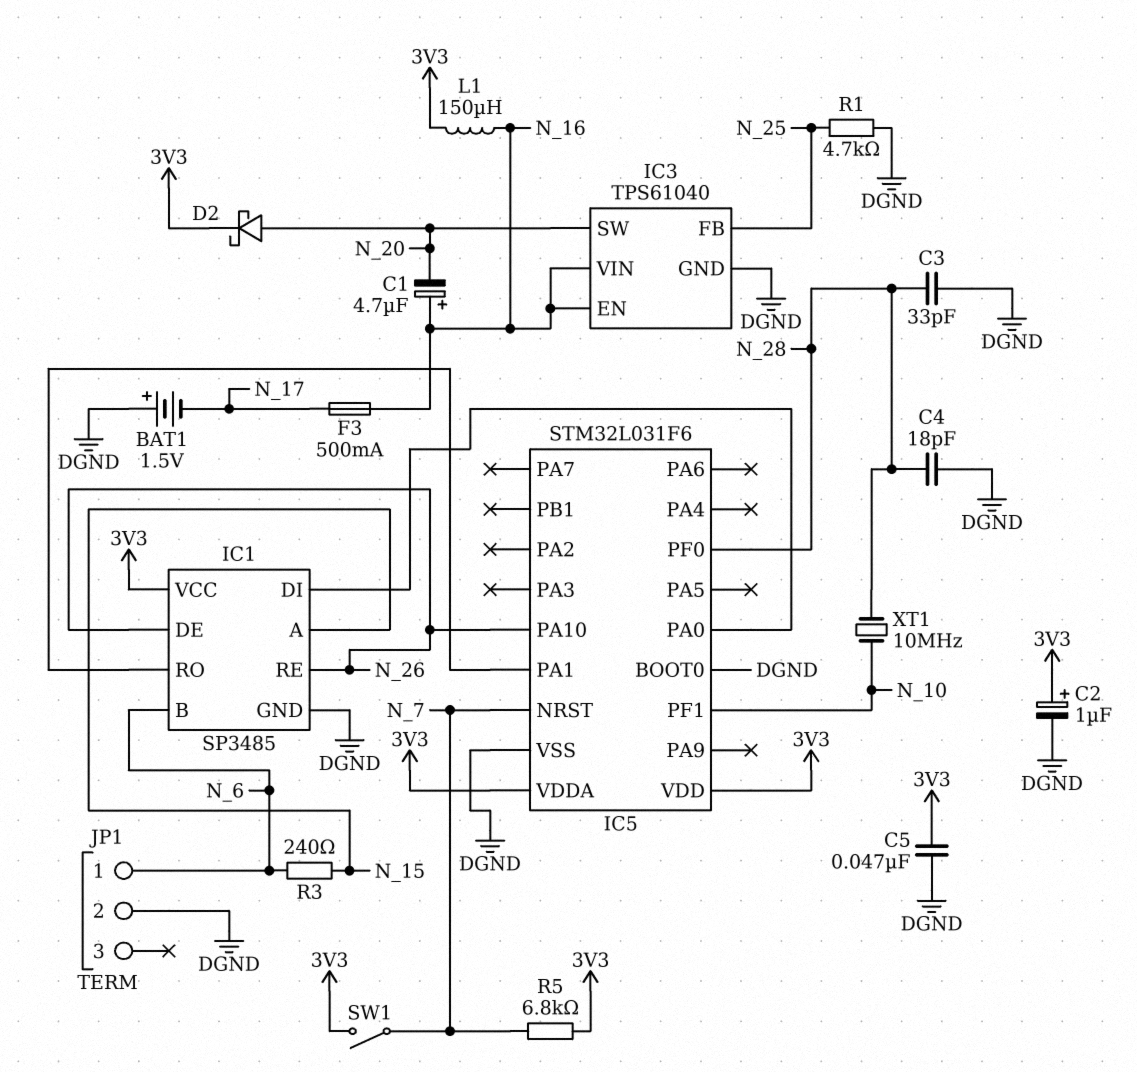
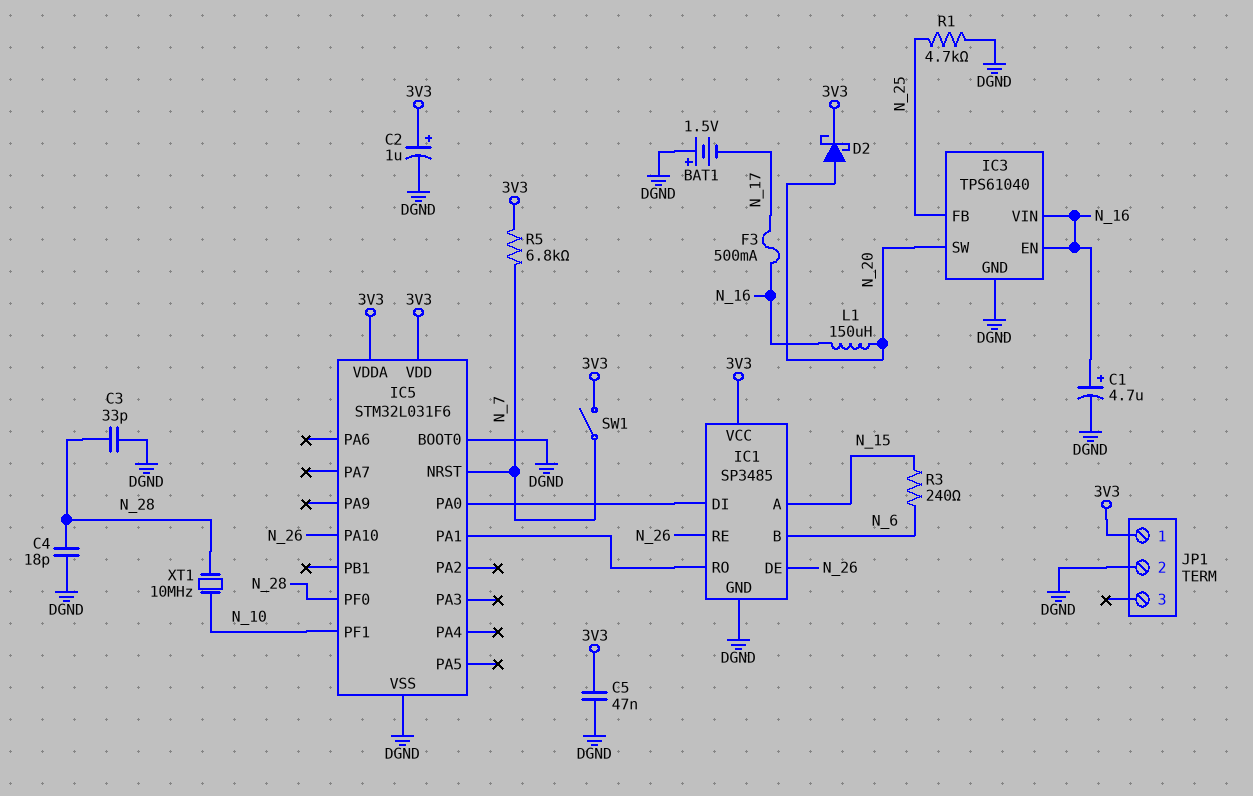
C1: 4.7uF (plus N_16, minus N_20) -> 4.7uF (plus N_16, minus DGND)
JP1 pin 1: N_6 -> 3V3
L1: 150uH (3V3, N_16) -> 150uH (N_16, N_20)

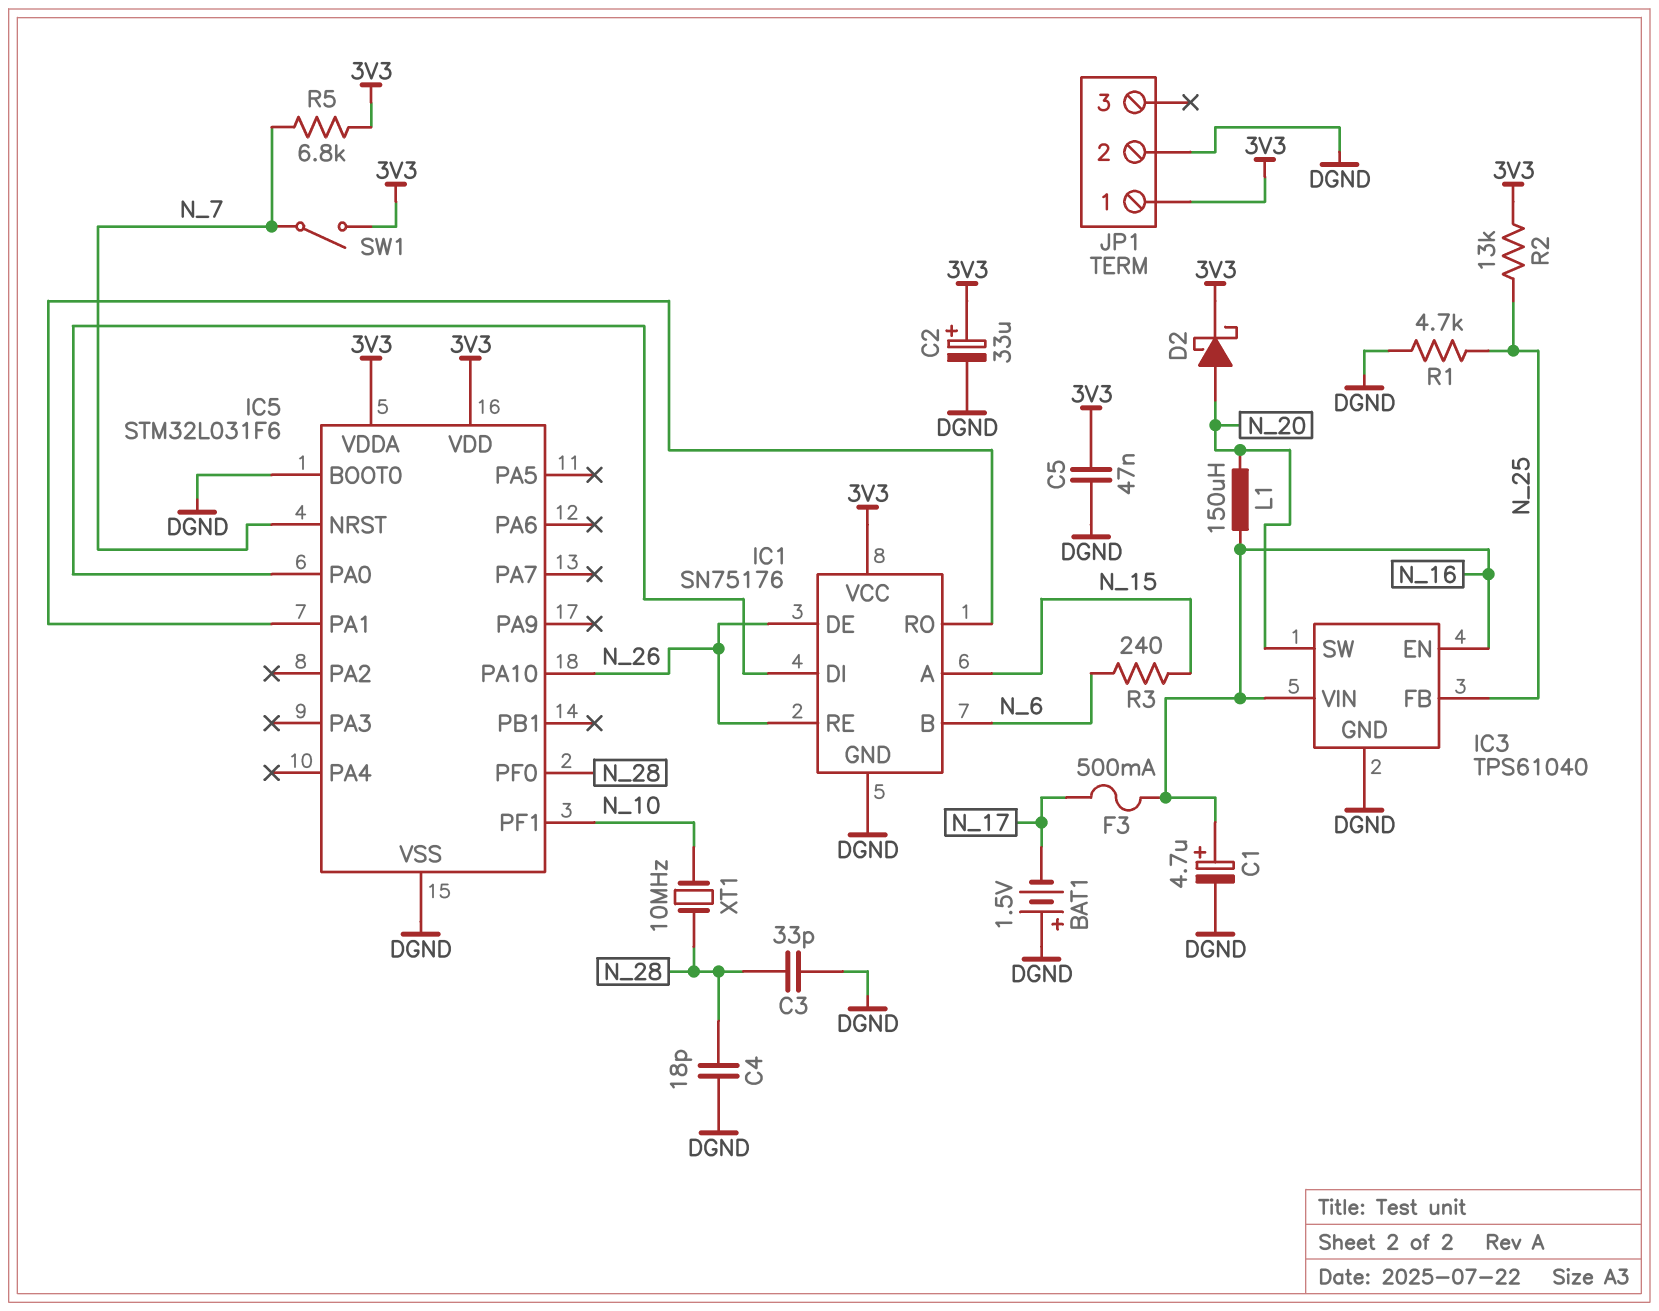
C2: 1uF (plus 3V3, minus DGND) -> 33uF (plus 3V3, minus DGND)
IC1: SP3485 -> SN75176
R2: none -> 13k (3V3, N_25)

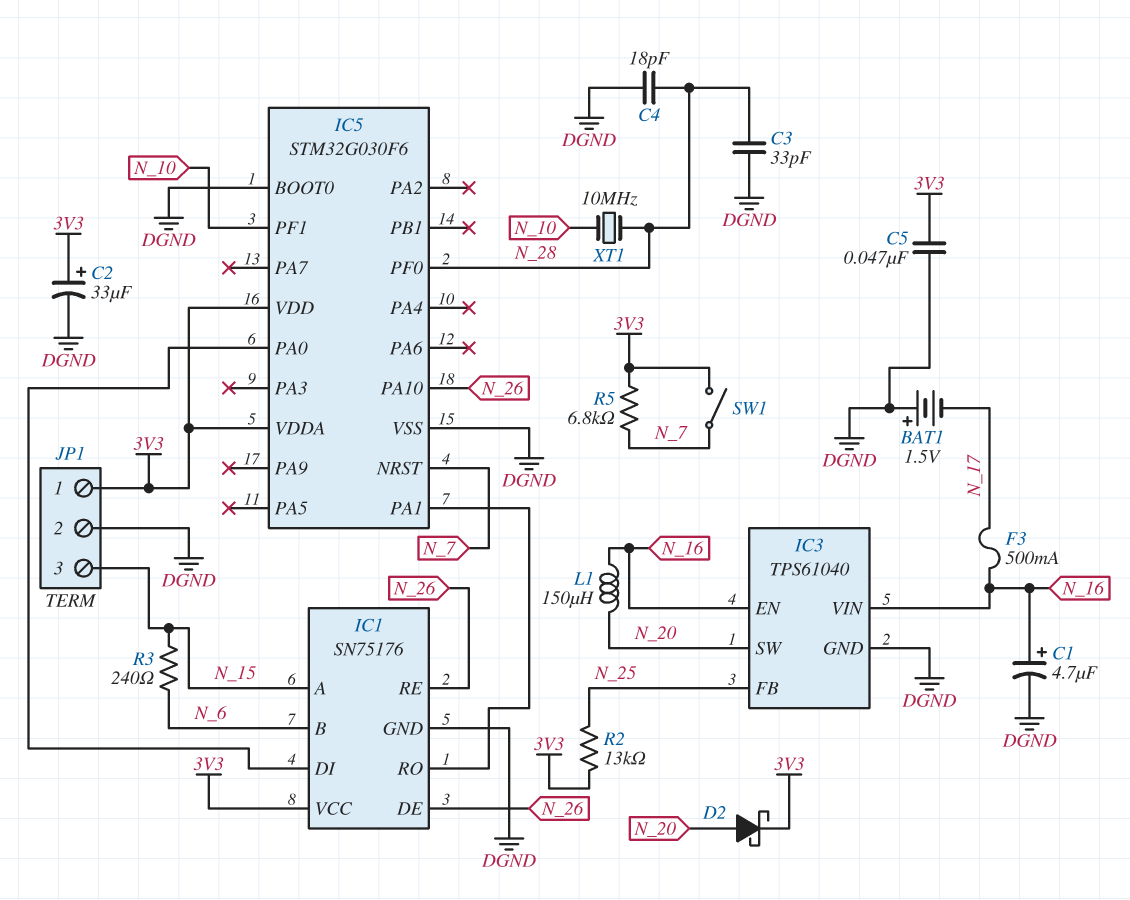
IC5: STM32L031F6 -> STM32G030F6
JP1 pin 3: none -> N_15
R1: 4.7k (DGND, N_25) -> none

